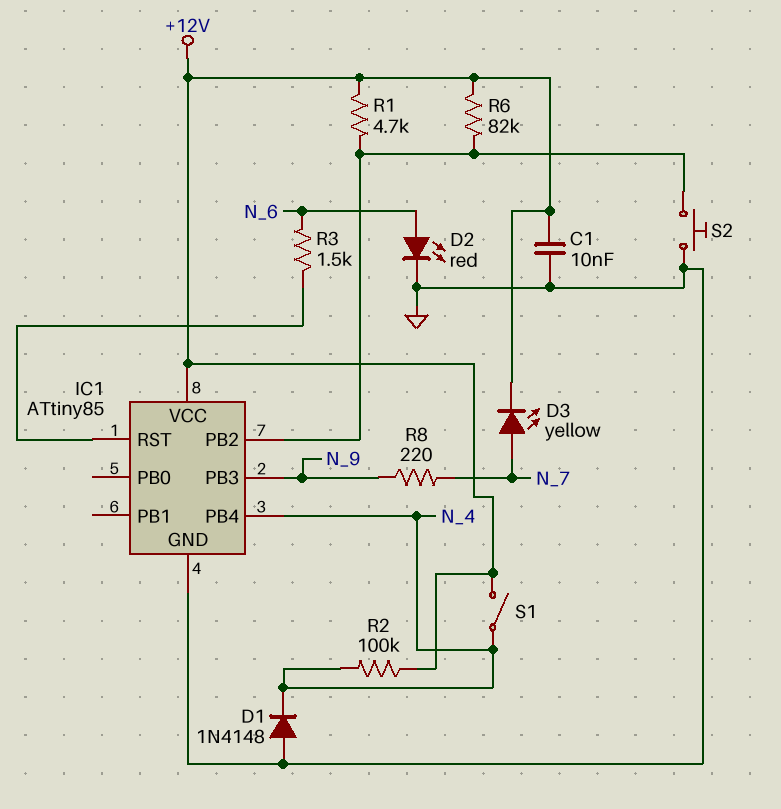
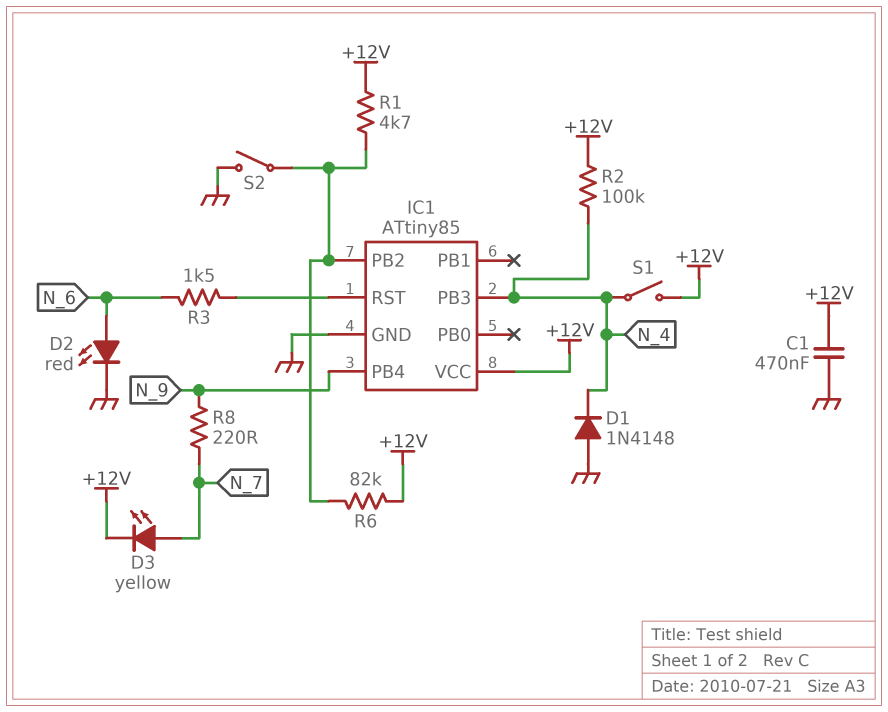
C1: 10nF (+12V, GND) -> 470nF (+12V, GND)
IC1 pin PB3: N_9 -> N_4
IC1 pin PB4: N_4 -> N_9
S2: button (GND, IC1/PB2) -> switch (GND, IC1/PB2)

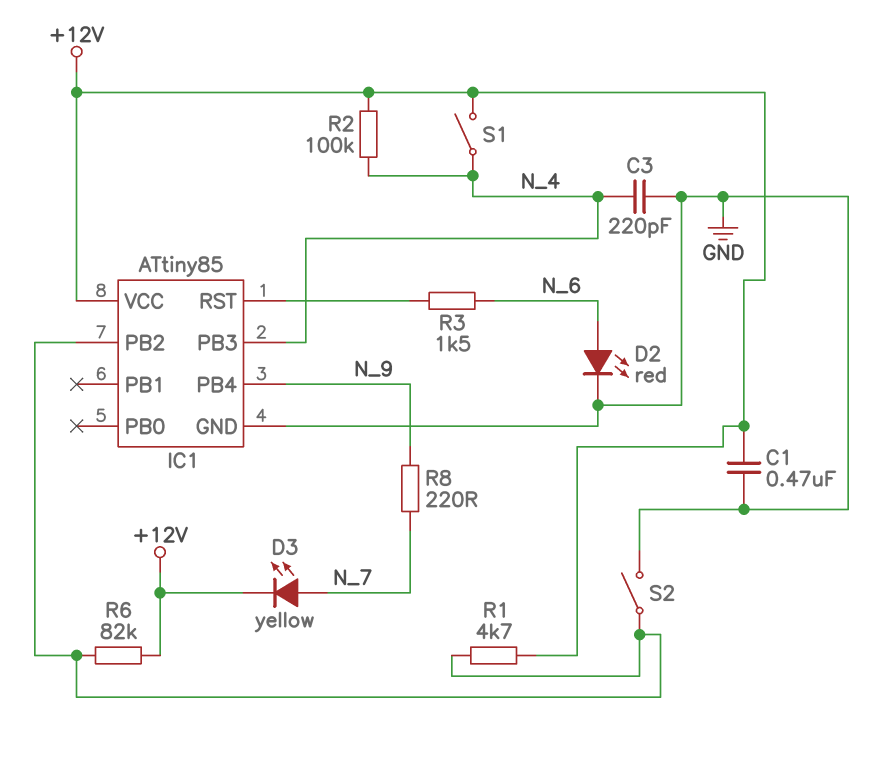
C3: none -> 220pF (GND, N_4)
D1: diode 1N4148 (A GND, K N_4) -> none

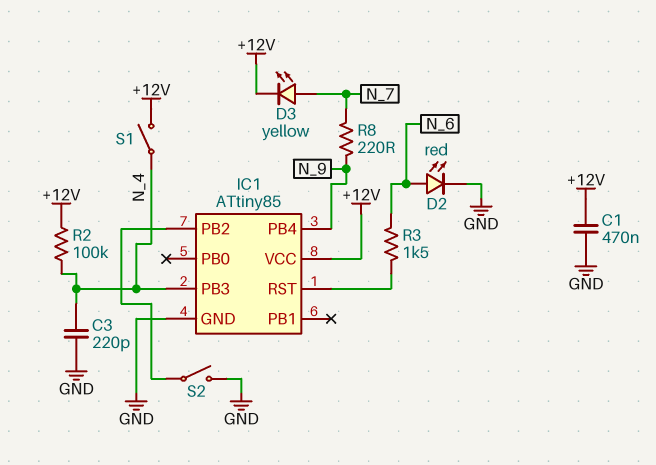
R1: 4.7k (+12V, IC1/PB2) -> none
R6: 82k (+12V, IC1/PB2) -> none

